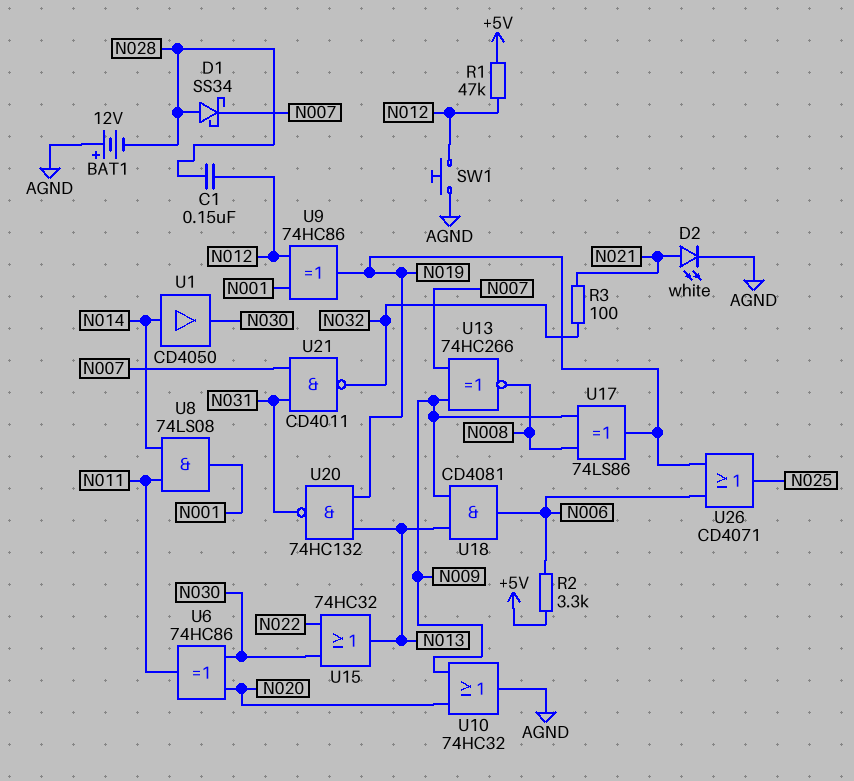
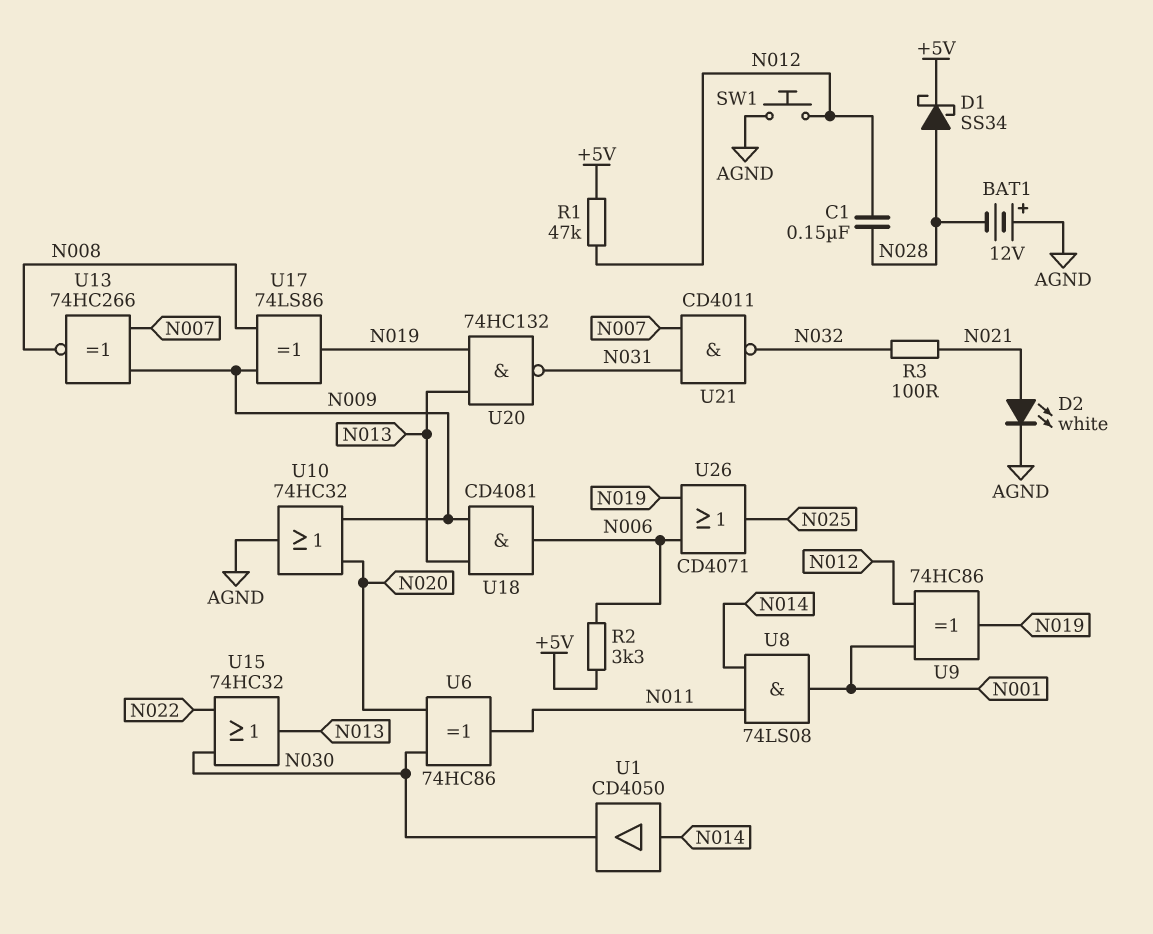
D1: schottky SS34 (A N028, K N007) -> schottky SS34 (A N028, K +5V)

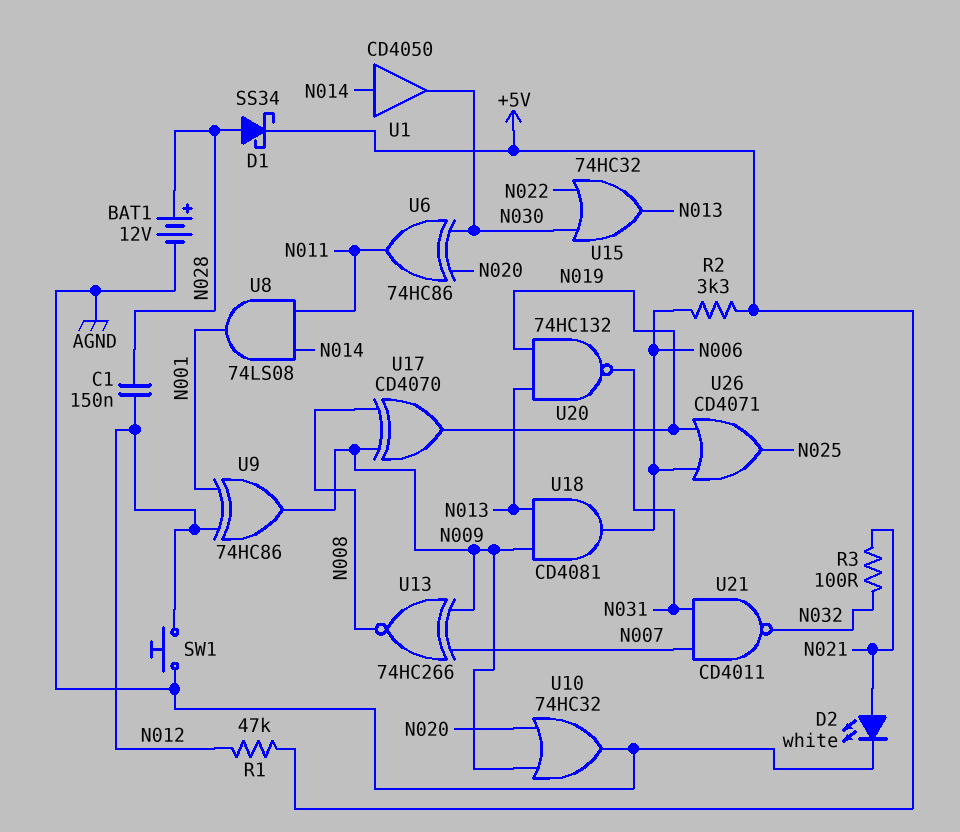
BAT1: 12V (plus AGND, minus N028) -> 12V (plus N028, minus AGND)
U9: XOR 74HC86 (in N001, in N012, out N019) -> XOR 74HC86 (in N001, in N012, out N009)
U17: XOR 74LS86 (in N008, in N009, out N019) -> XOR CD4070 (in N008, in N009, out N019)

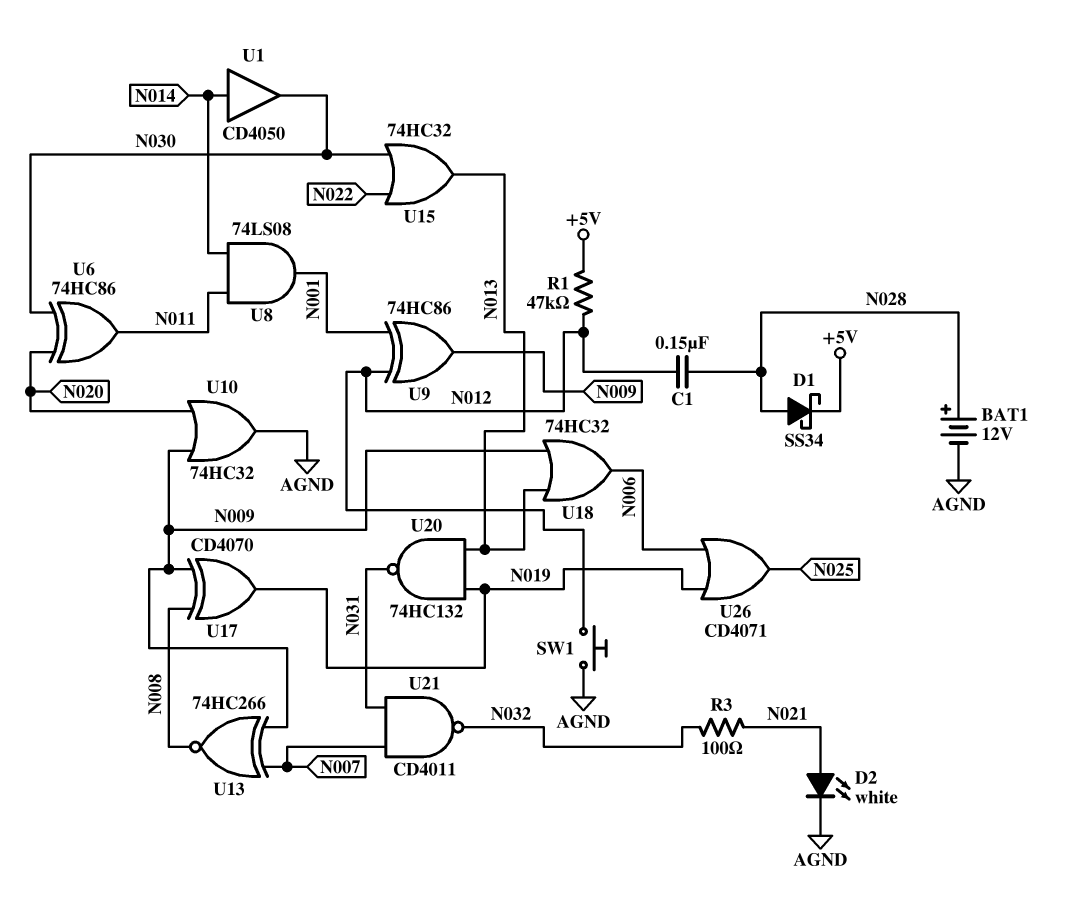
R2: 3.3k (+5V, N006) -> none
U18: AND CD4081 (in N009, in N013, out N006) -> OR 74HC32 (in N009, in N013, out N006)

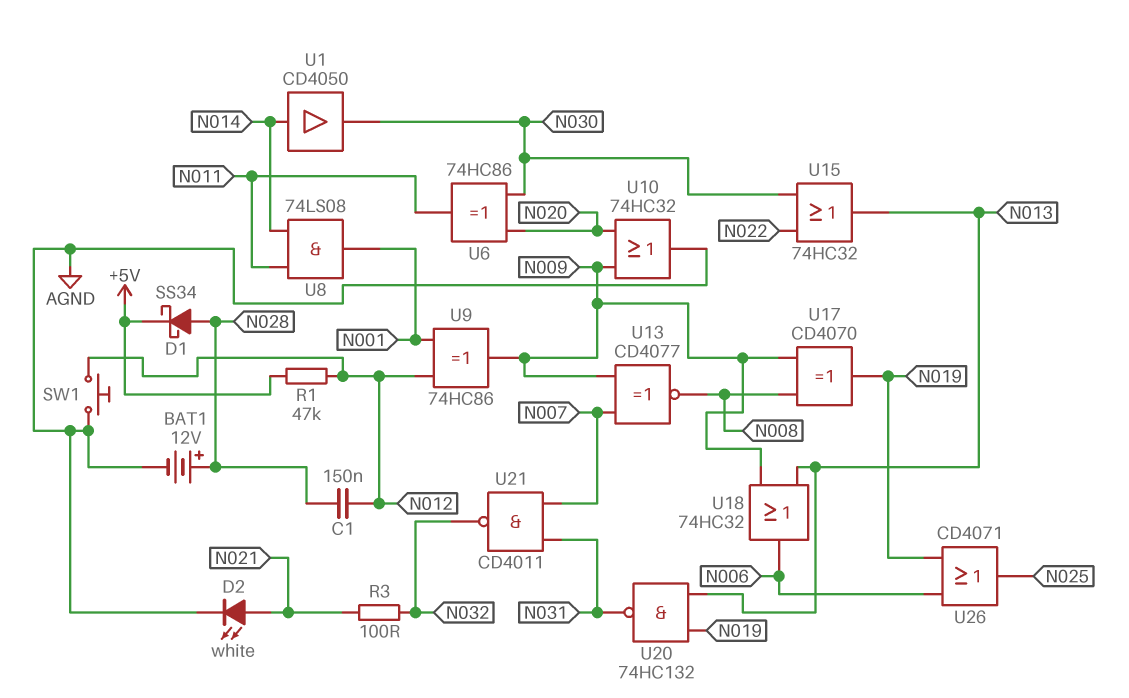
U13: XNOR 74HC266 (in N007, in N009, out N008) -> XNOR CD4077 (in N007, in N009, out N008)

